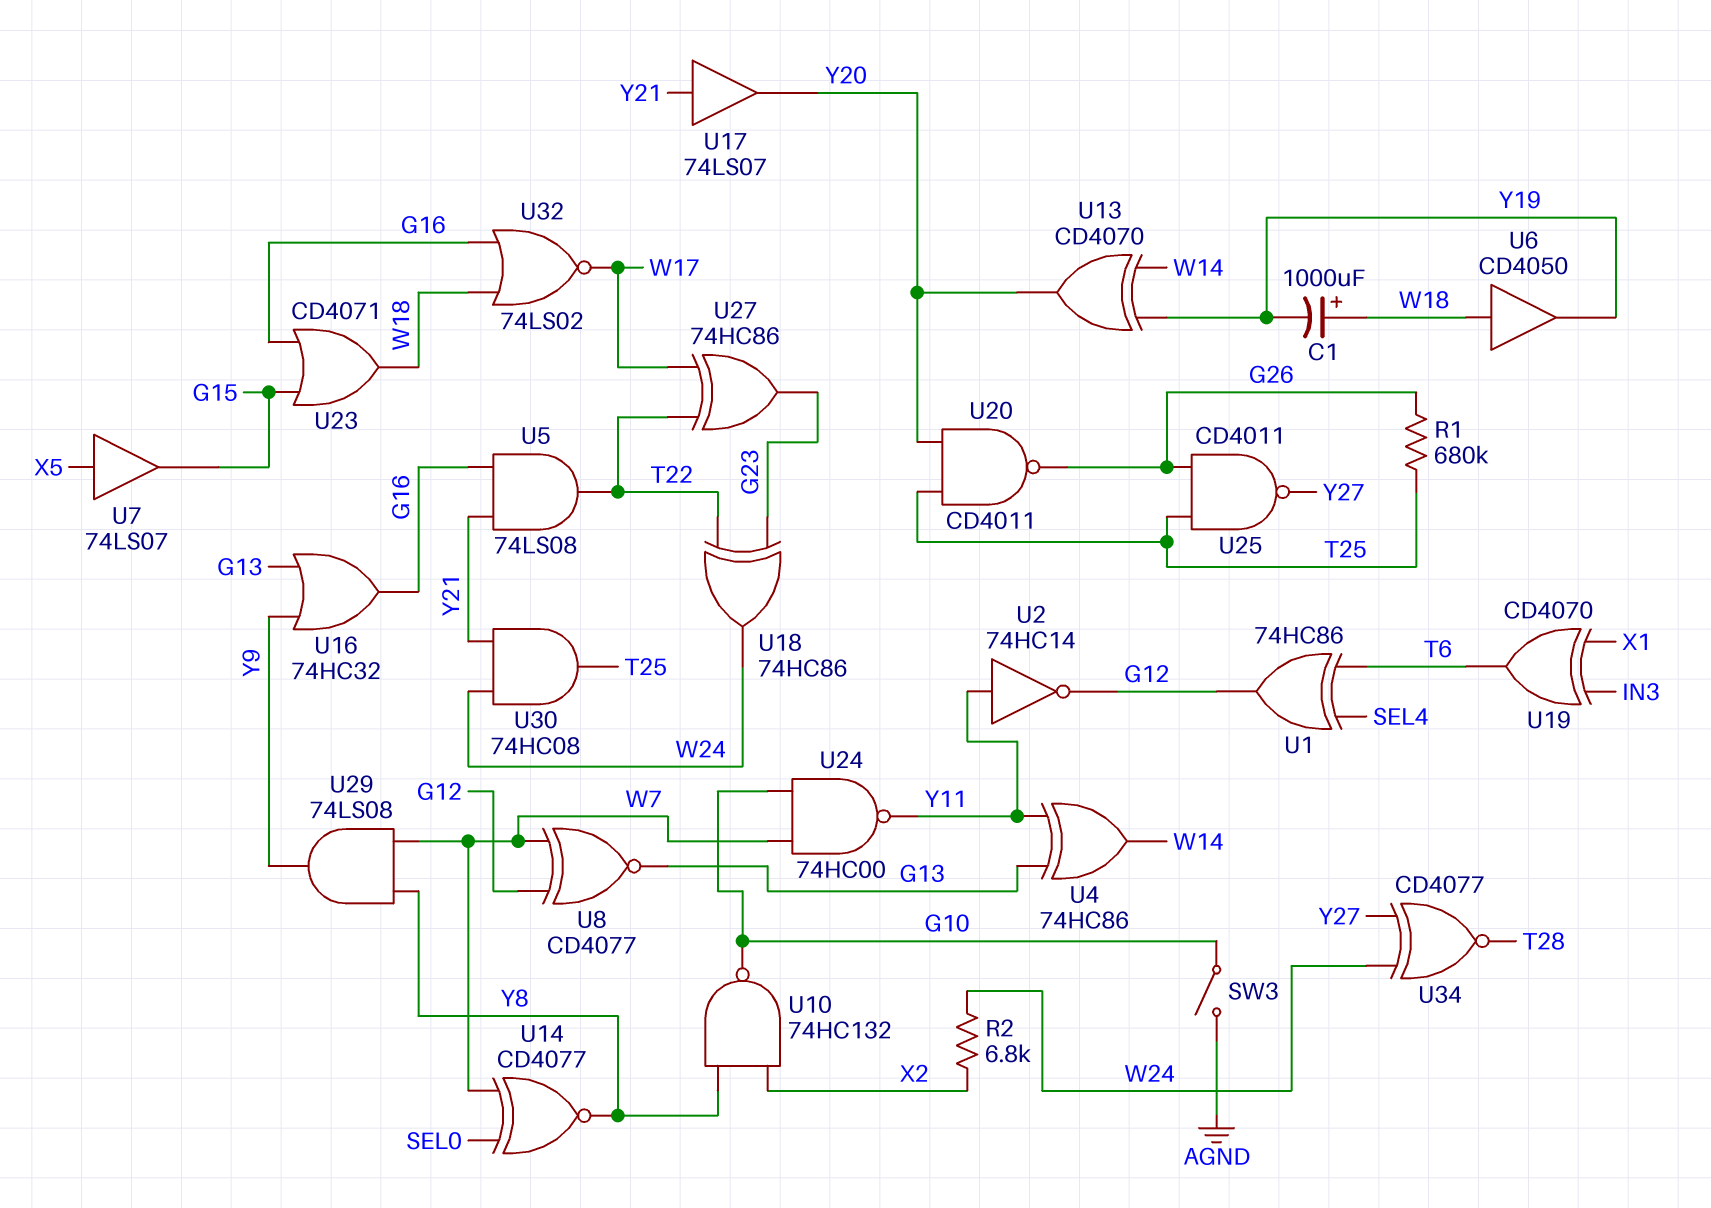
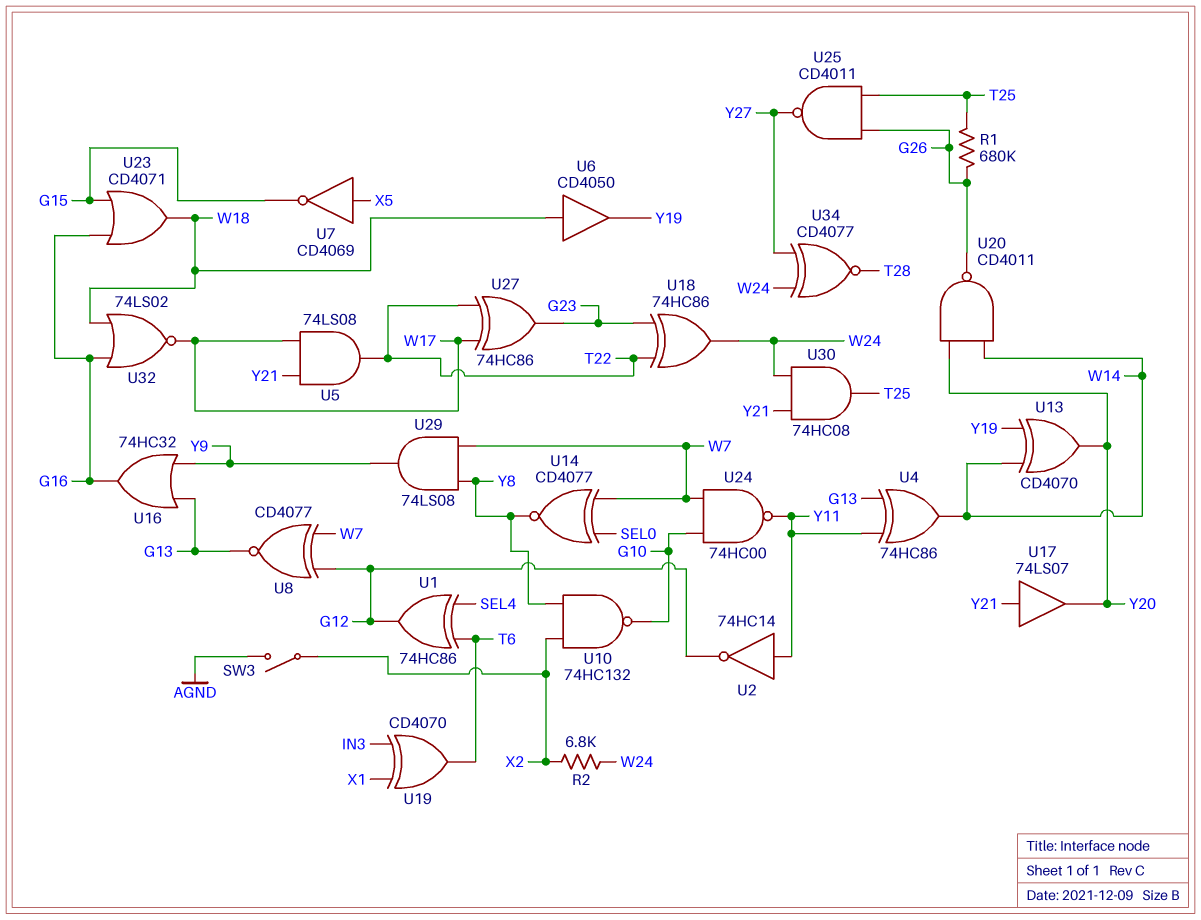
C1: 1000uF (plus W18, minus Y19) -> none
SW3: switch (AGND, G10) -> switch (AGND, X2)
U5: AND 74LS08 (in G16, in Y21, out T22) -> AND 74LS08 (in W17, in Y21, out T22)
U7: buffer 74LS07 (in X5, out G15) -> NOT CD4069 (in X5, out G15)
U20: NAND CD4011 (in T25, in Y20, out G26) -> NAND CD4011 (in W14, in Y20, out G26)

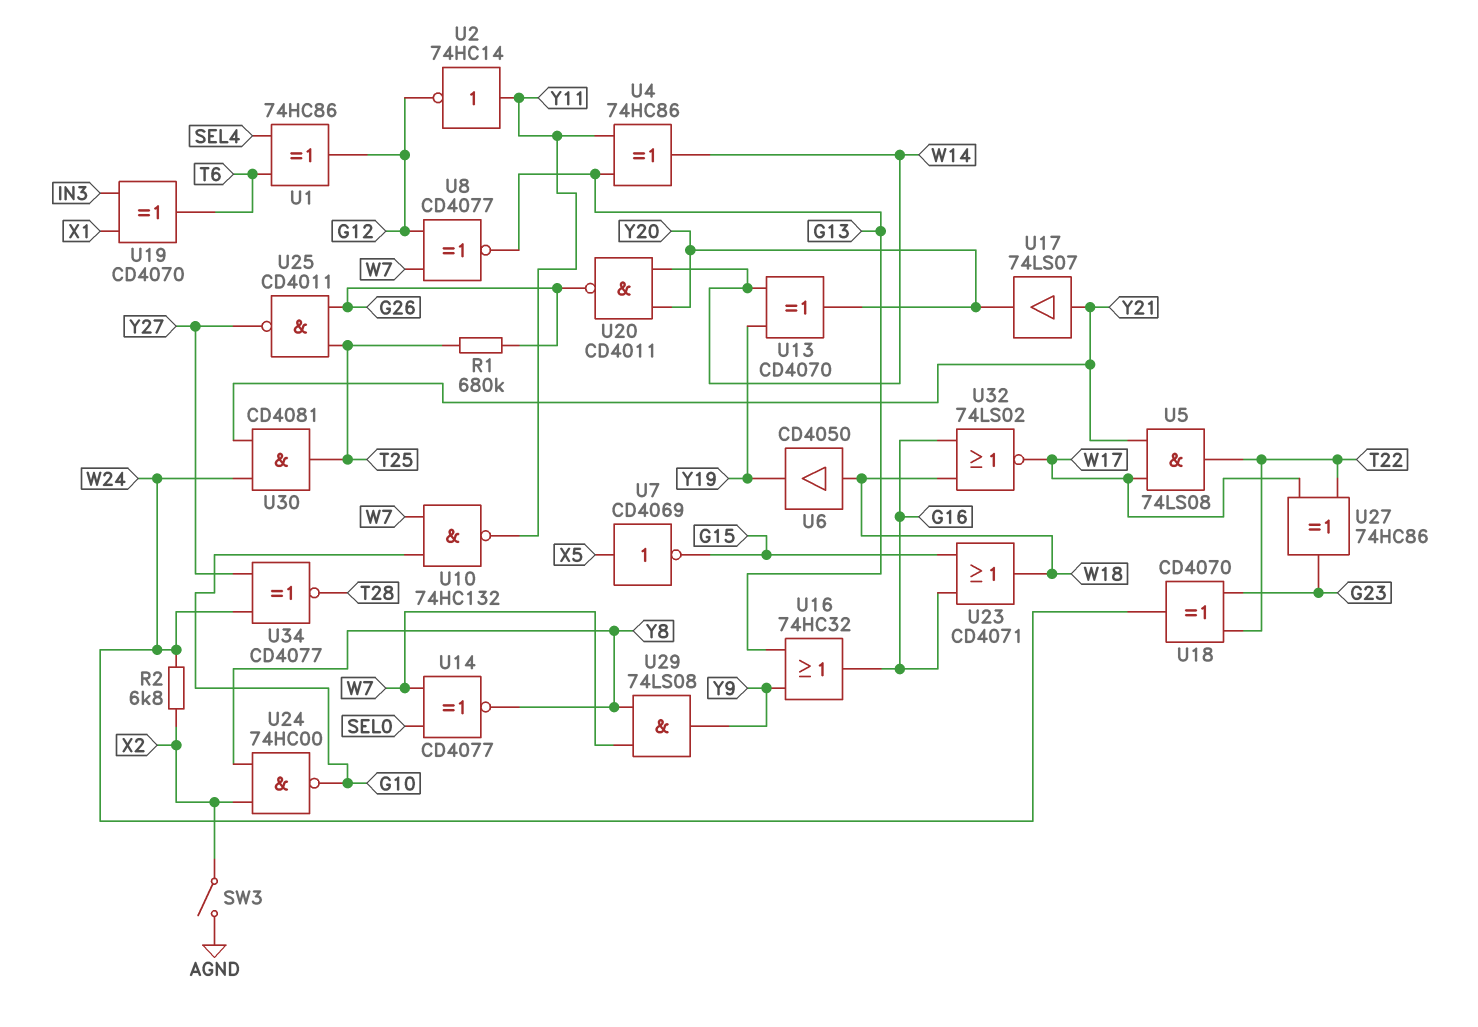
U10: NAND 74HC132 (in X2, in Y8, out G10) -> NAND 74HC132 (in G10, in W7, out Y11)
U18: XOR 74HC86 (in G23, in T22, out W24) -> XOR CD4070 (in G23, in T22, out W24)
U24: NAND 74HC00 (in G10, in W7, out Y11) -> NAND 74HC00 (in X2, in Y8, out G10)
U30: AND 74HC08 (in W24, in Y21, out T25) -> AND CD4081 (in W24, in Y21, out T25)

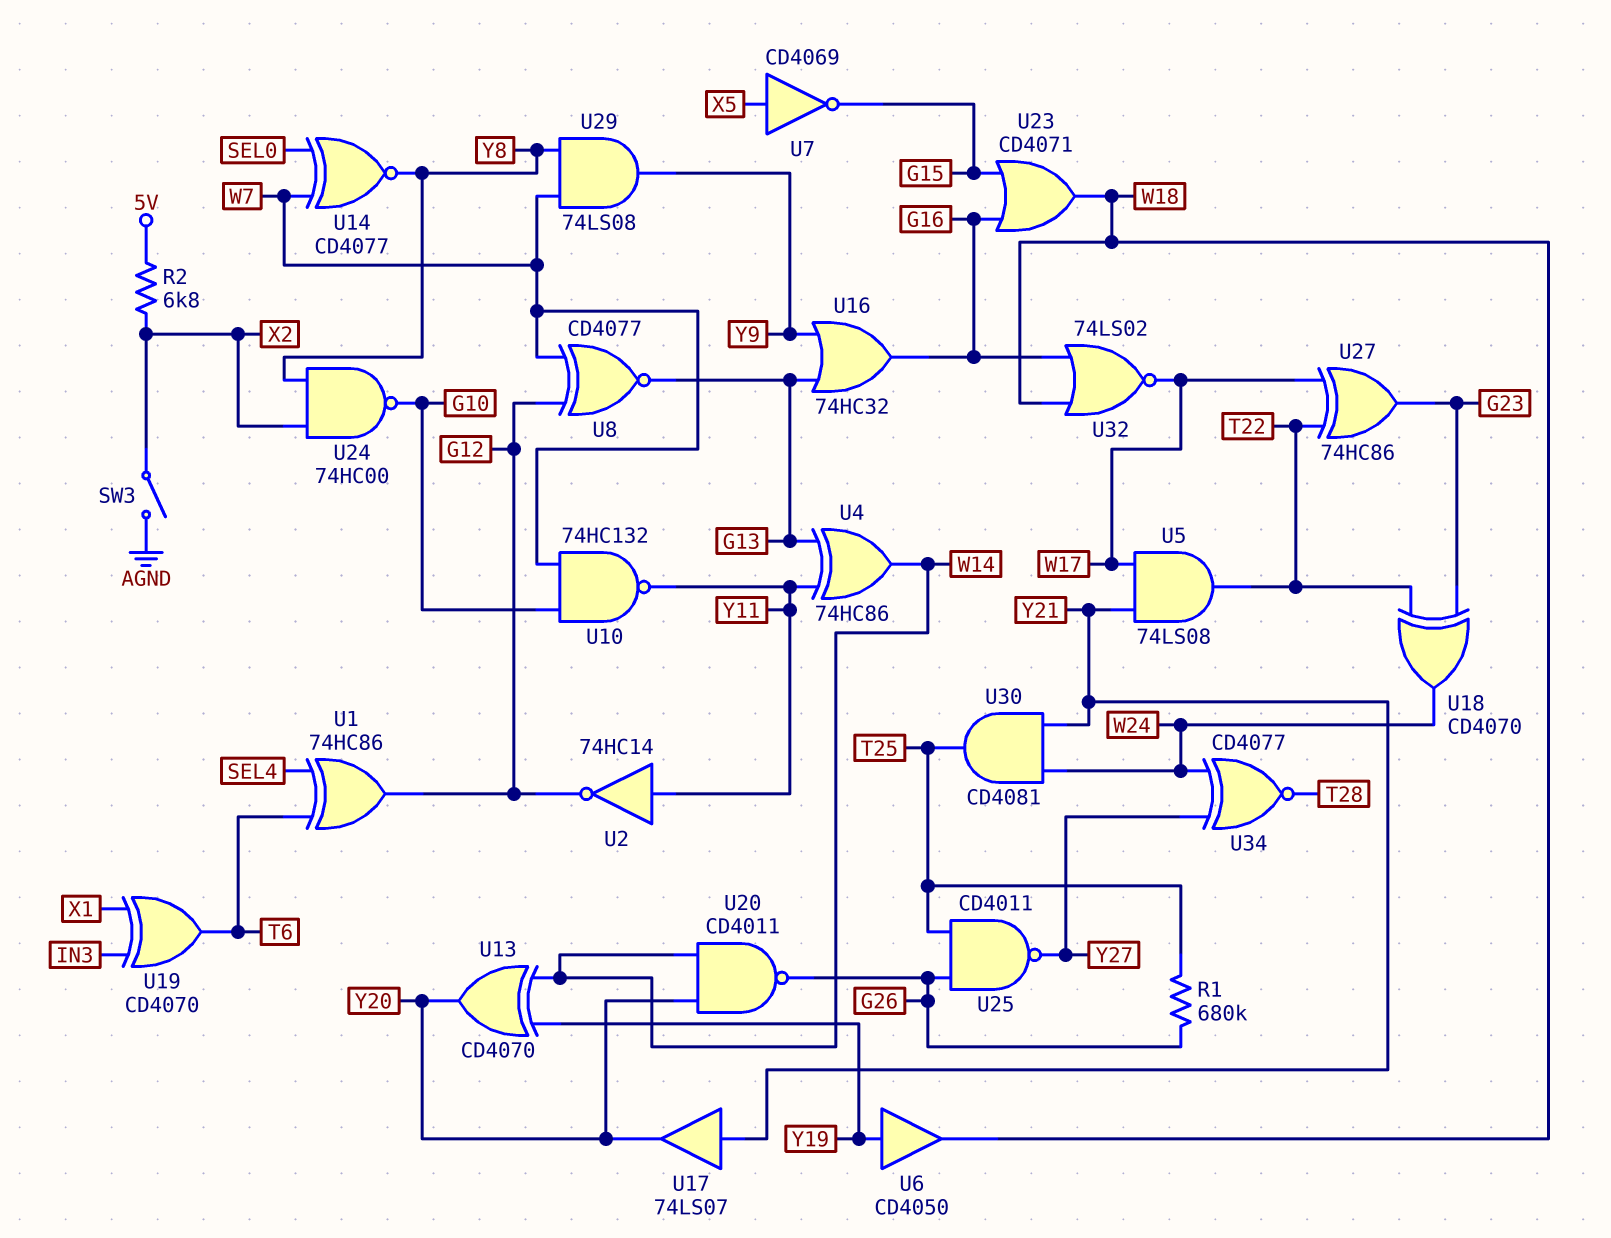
R2: 6.8k (W24, X2) -> 6.8k (5V, X2)
U6: buffer CD4050 (in W18, out Y19) -> buffer CD4050 (in Y19, out W18)

